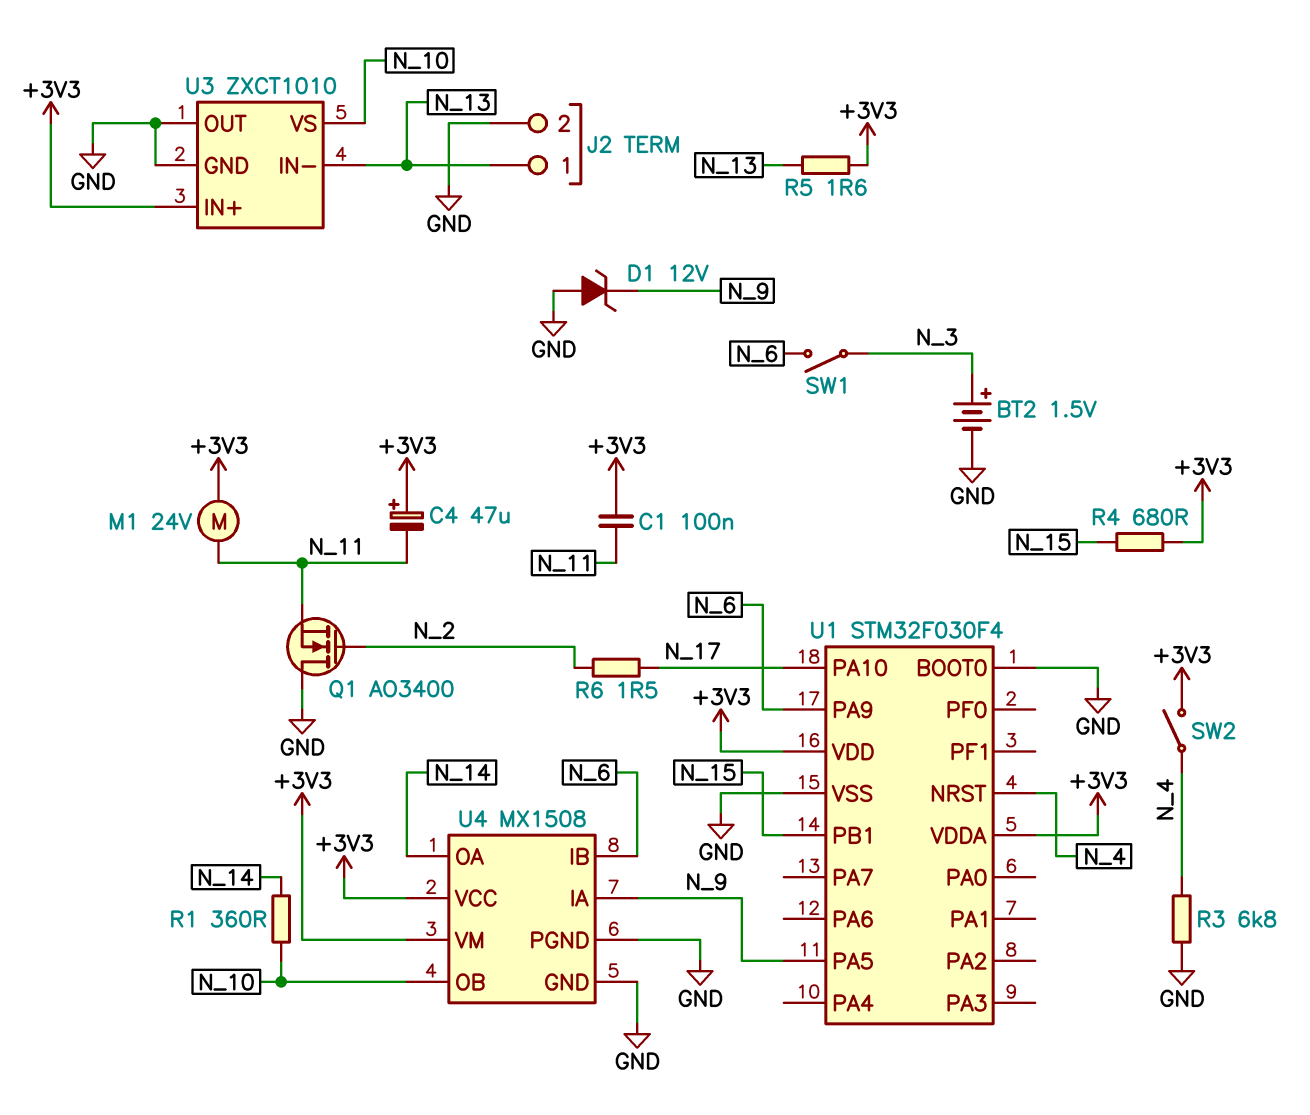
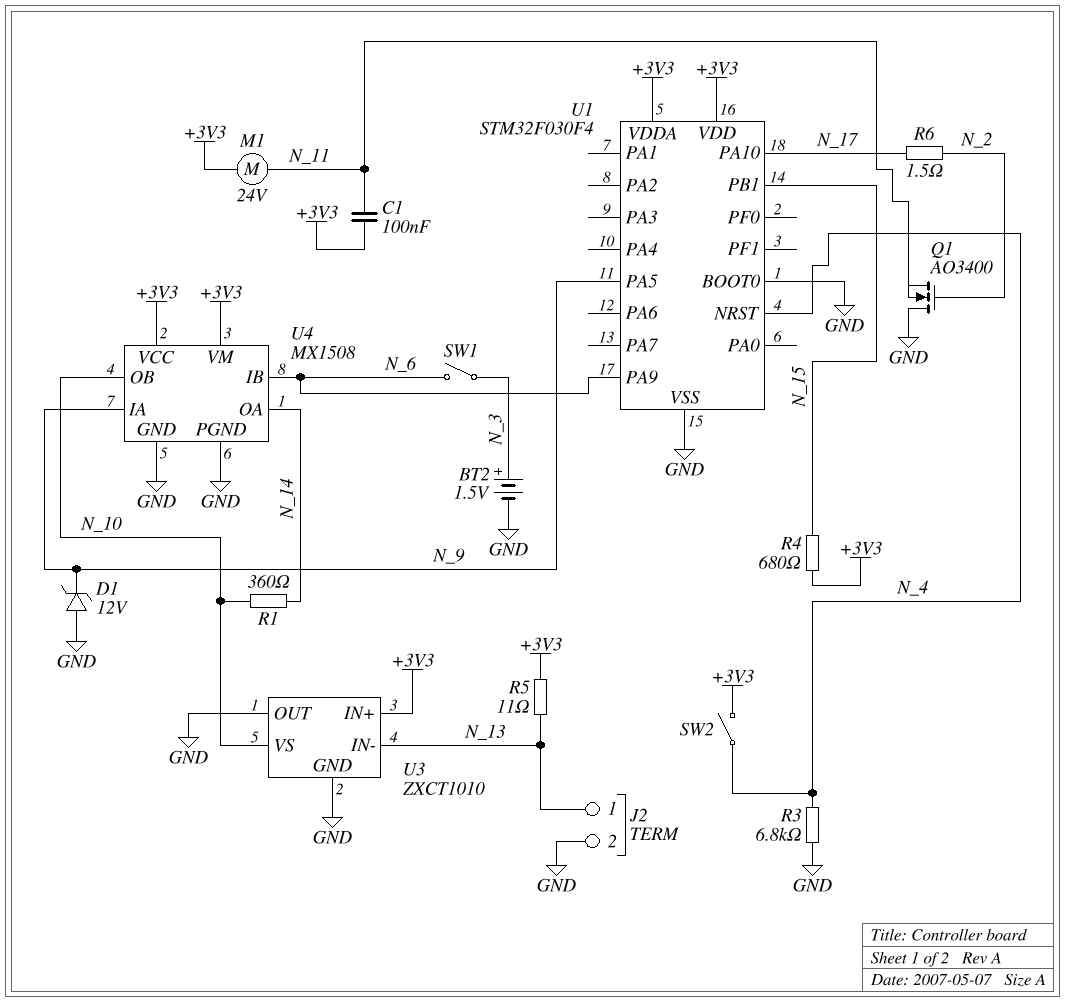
C4: 47uF (plus +3V3, minus N_11) -> none
R5: 1.6 (+3V3, N_13) -> 11 (+3V3, N_13)

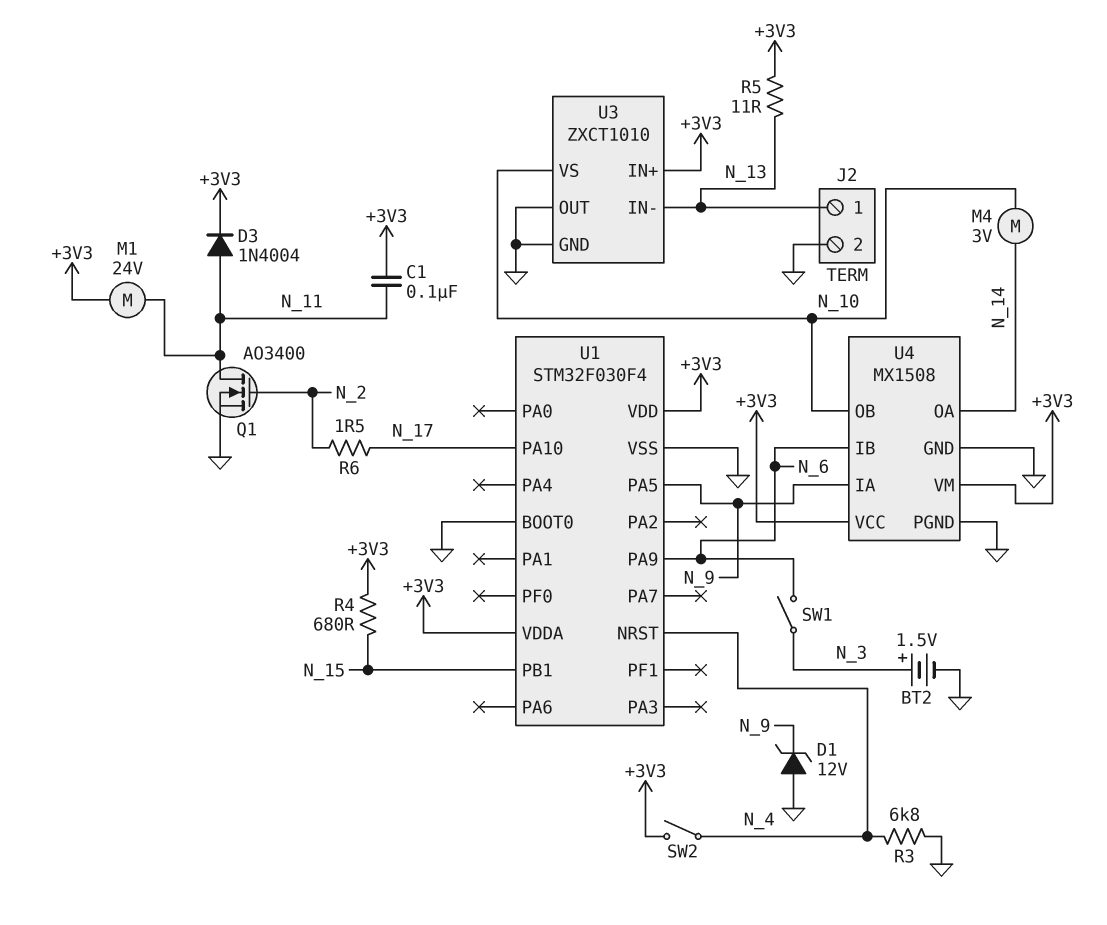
D3: none -> diode 1N4004 (A N_11, K +3V3)
M4: none -> motor 3V (N_10, N_14)
Q1: NMOS AO3400 (G N_2, D GND, S N_11) -> NMOS AO3400 (G N_2, D N_11, S GND)
R1: 360 (N_10, N_14) -> none

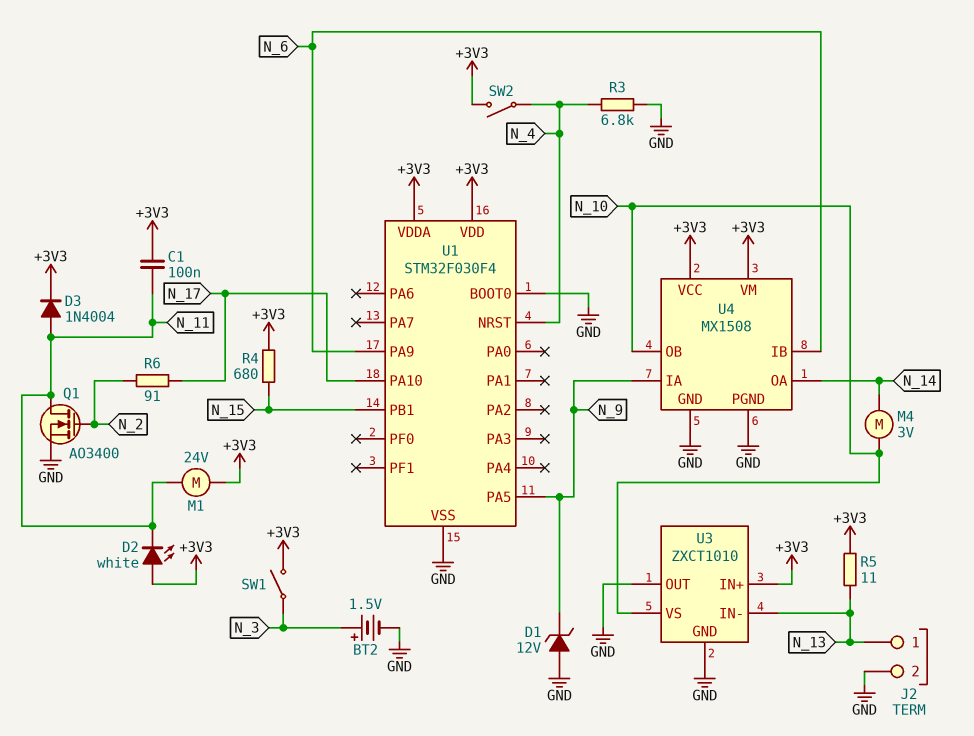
D2: none -> LED white (A +3V3, K N_11)
R6: 1.5 (N_2, N_17) -> 91 (N_2, N_17)
SW1: switch (N_3, N_6) -> switch (+3V3, N_3)

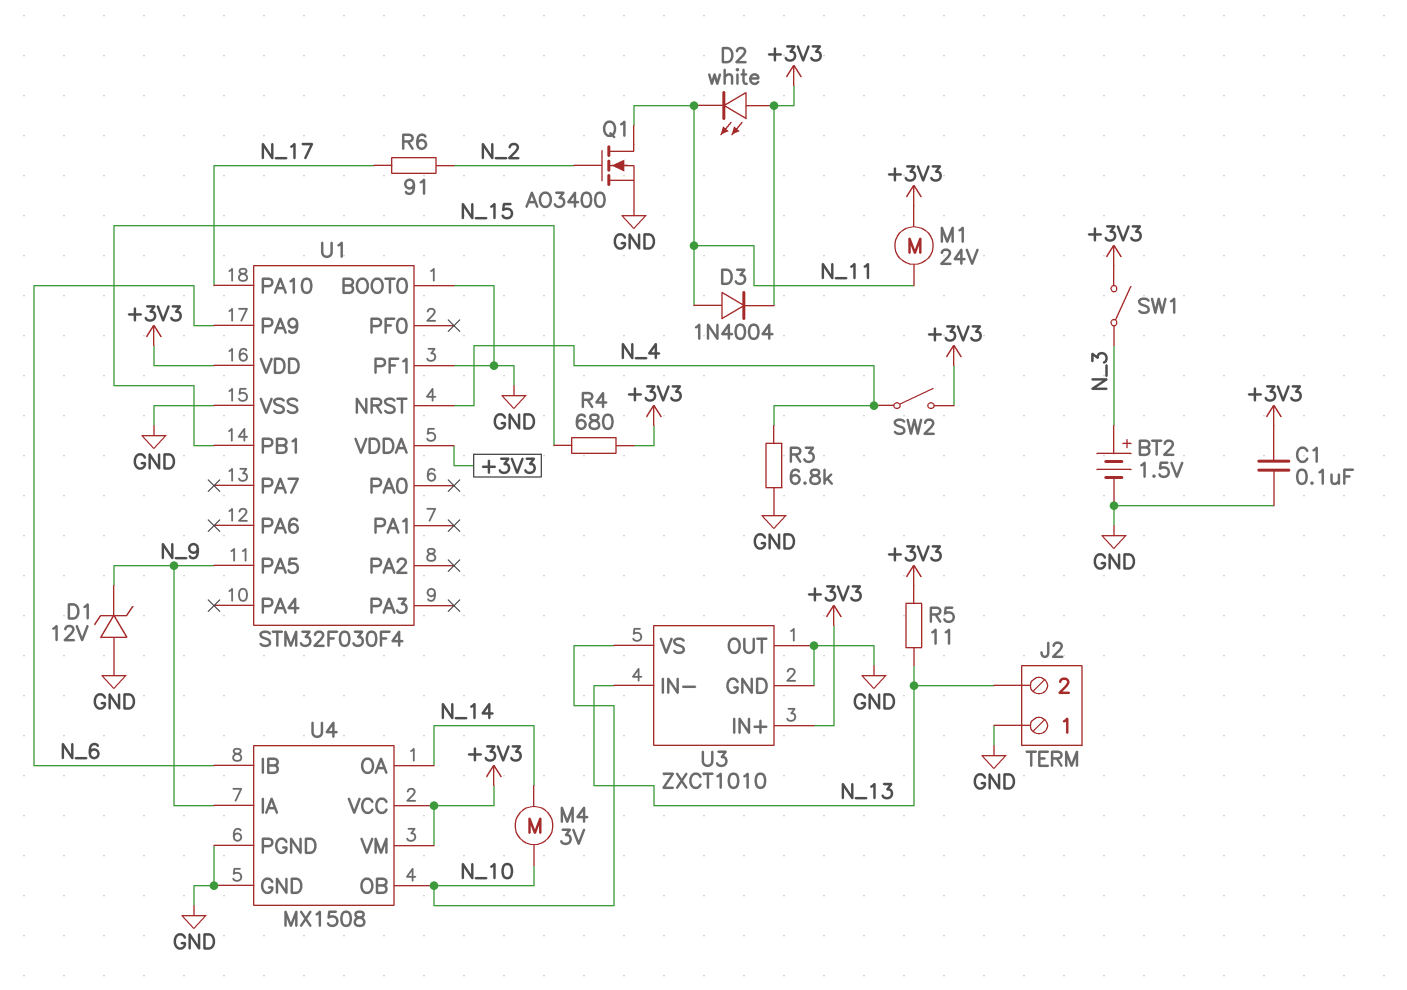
C1: 100nF (+3V3, N_11) -> 100nF (+3V3, GND)
J2 pin 1: N_13 -> GND
J2 pin 2: GND -> N_13
U1 pin PF1: none -> GND

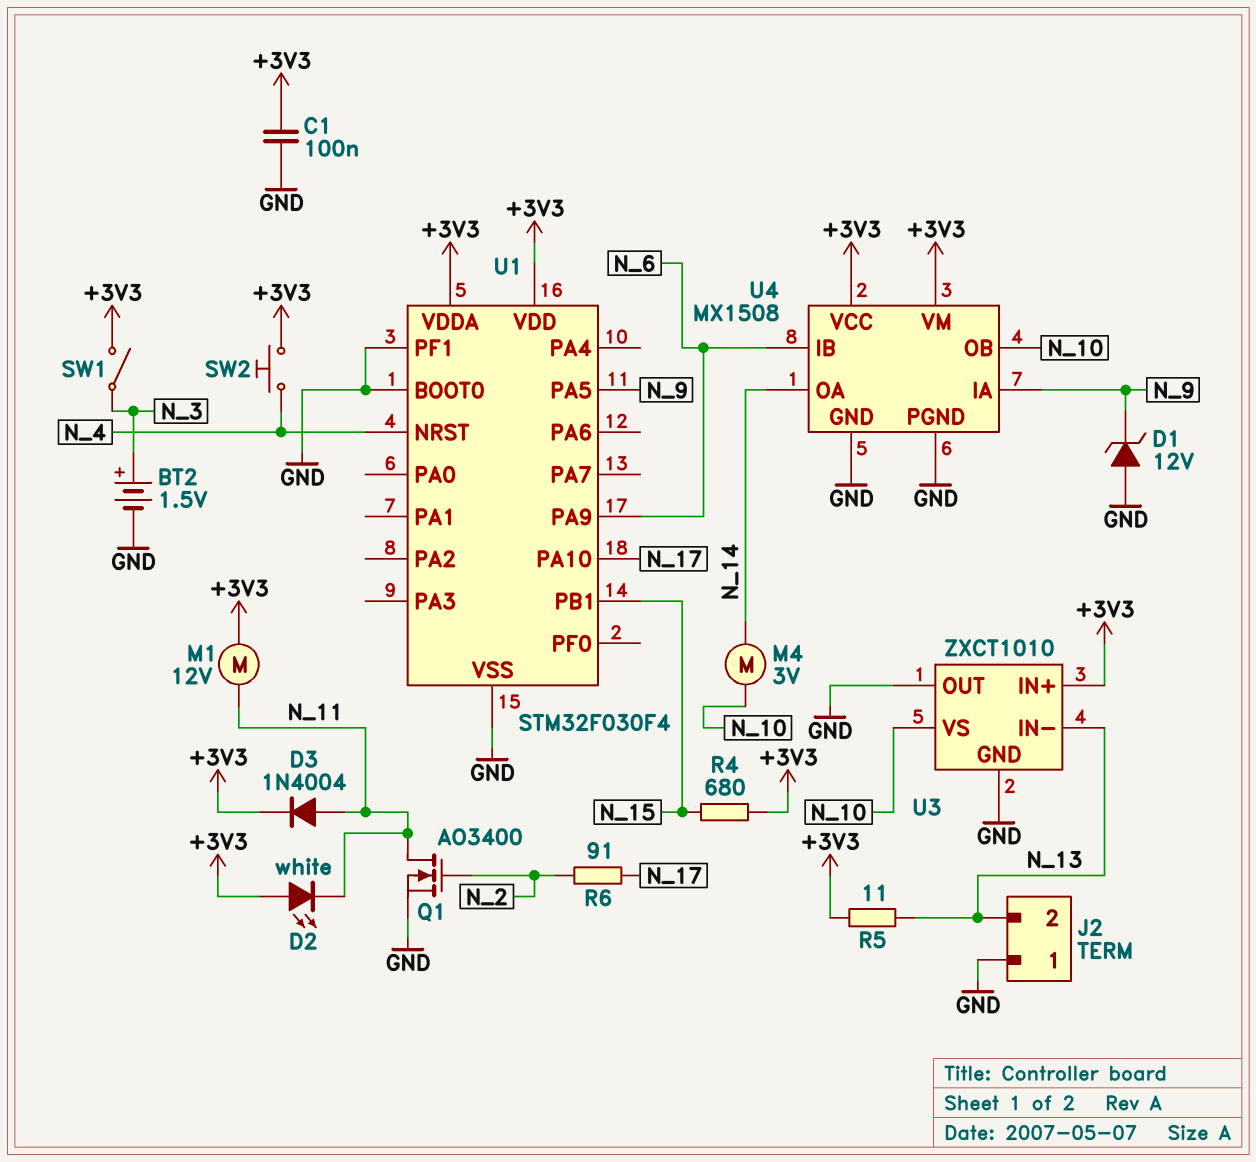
M1: motor 24V (+3V3, N_11) -> motor 12V (+3V3, N_11)
R3: 6.8k (GND, N_4) -> none
SW2: switch (+3V3, N_4) -> button (+3V3, N_4)

